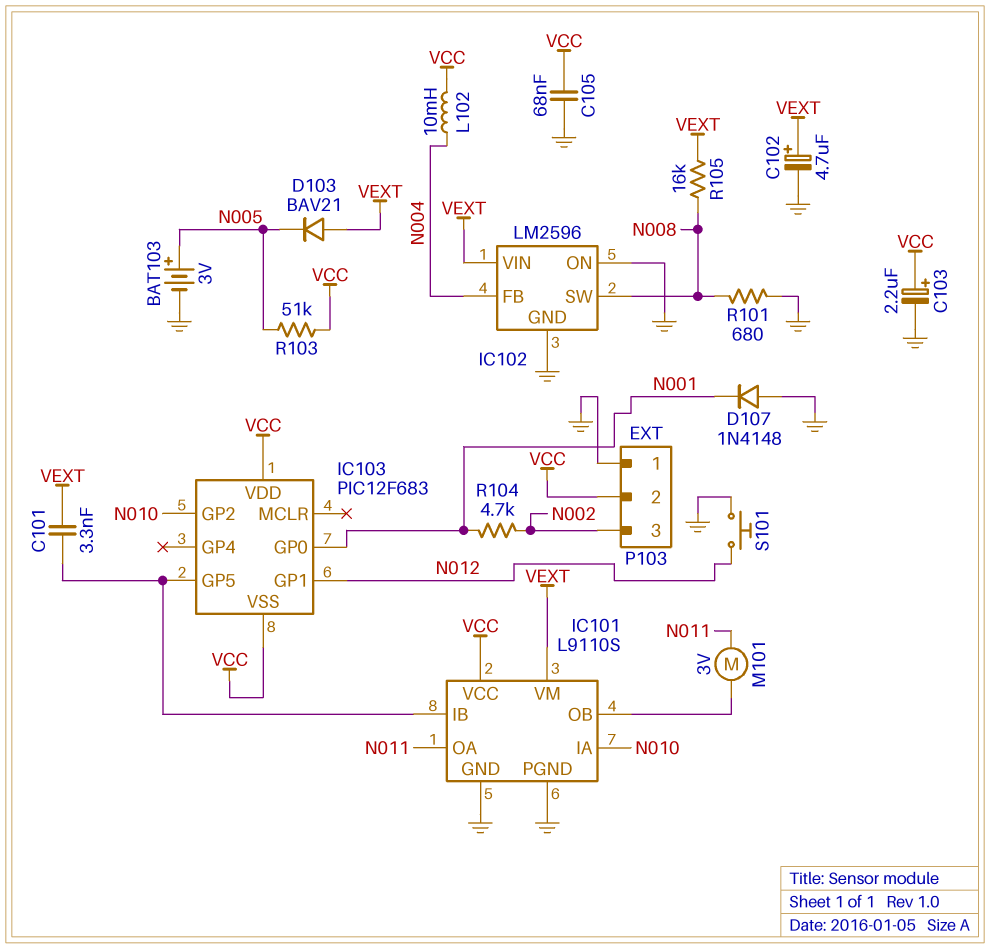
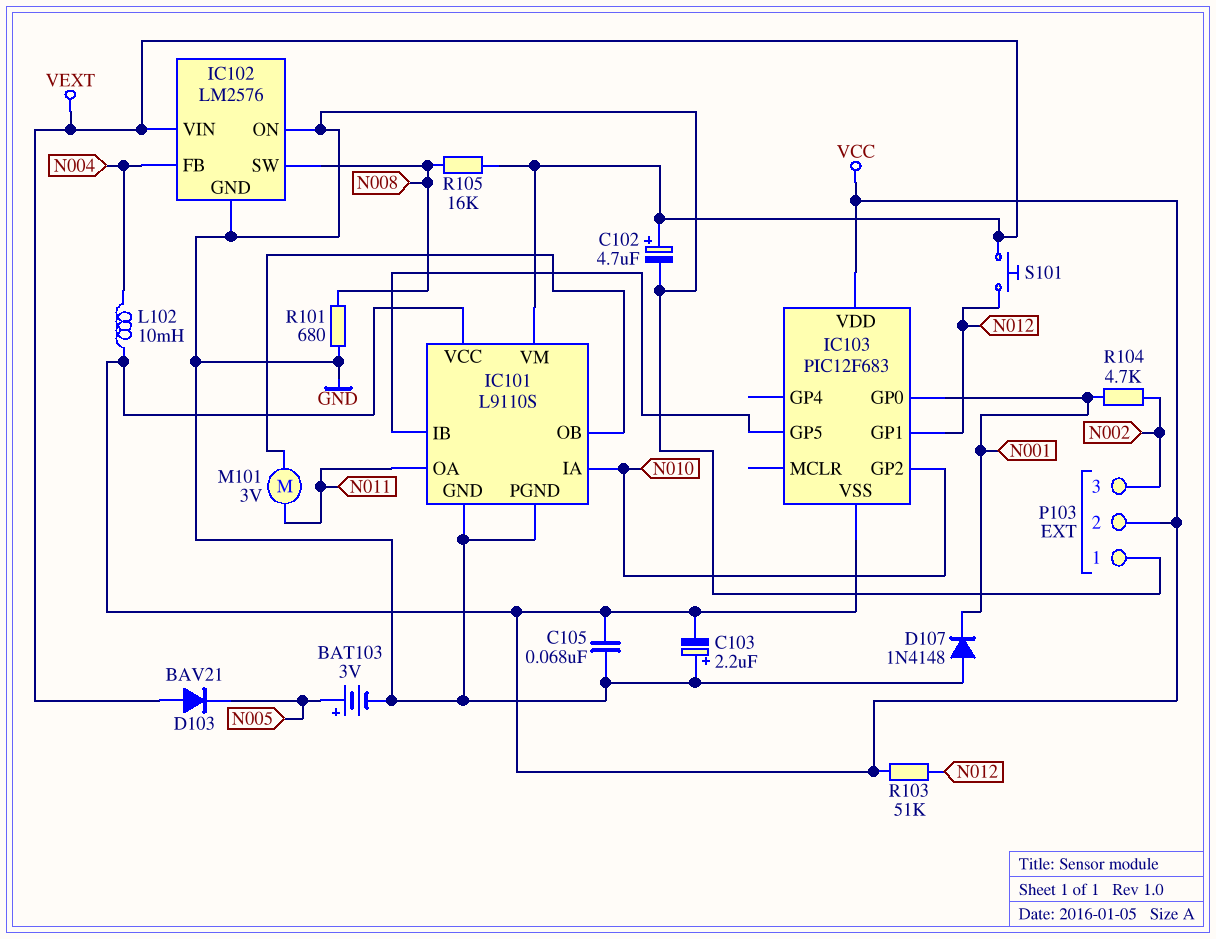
C101: 3.3nF (IC101/IB, VEXT) -> none
C103: 2.2uF (plus VCC, minus GND) -> 2.2uF (plus GND, minus VCC)
IC102: LM2596 -> LM2576
R103: 51k (N005, VCC) -> 51k (N012, VCC)
S101: button (GND, N012) -> button (N012, VEXT)

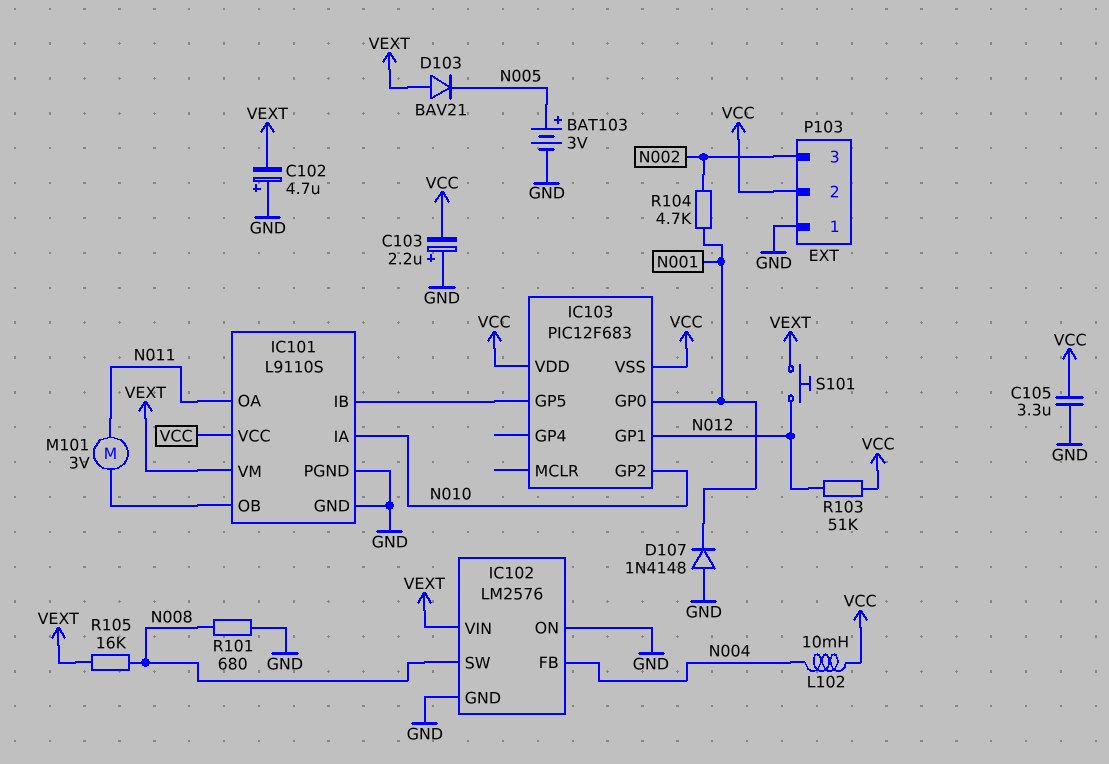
C102: 4.7uF (plus VEXT, minus GND) -> 4.7uF (plus GND, minus VEXT)
C105: 68nF (GND, VCC) -> 3.3uF (GND, VCC)

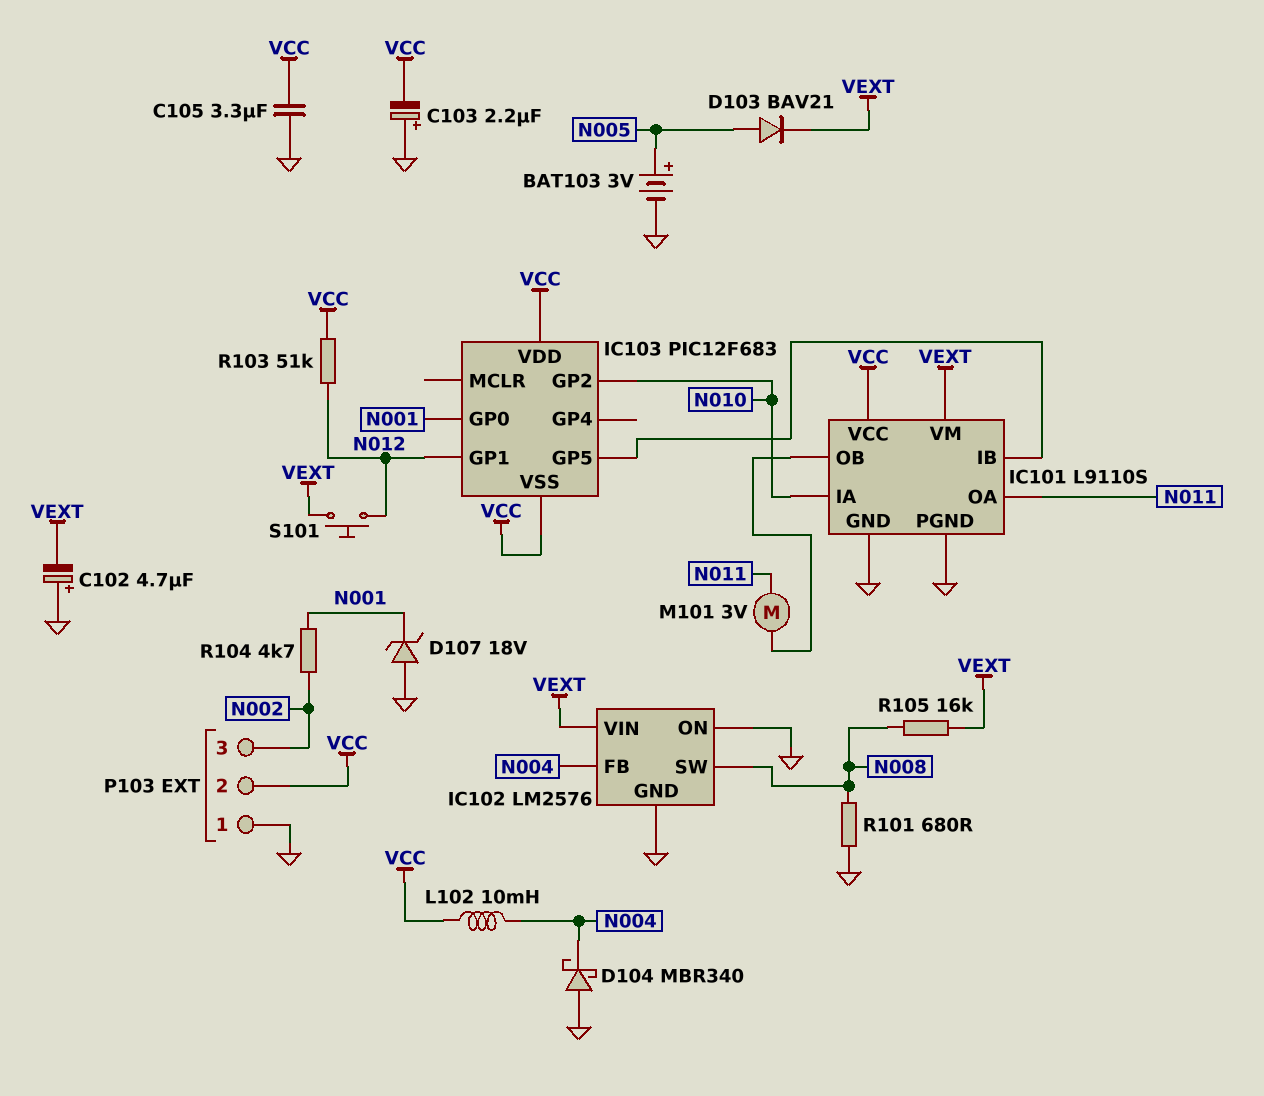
D103: diode BAV21 (A VEXT, K N005) -> diode BAV21 (A N005, K VEXT)
D104: none -> schottky MBR340 (A GND, K N004)
D107: diode 1N4148 (A GND, K N001) -> zener 18V (A GND, K N001)

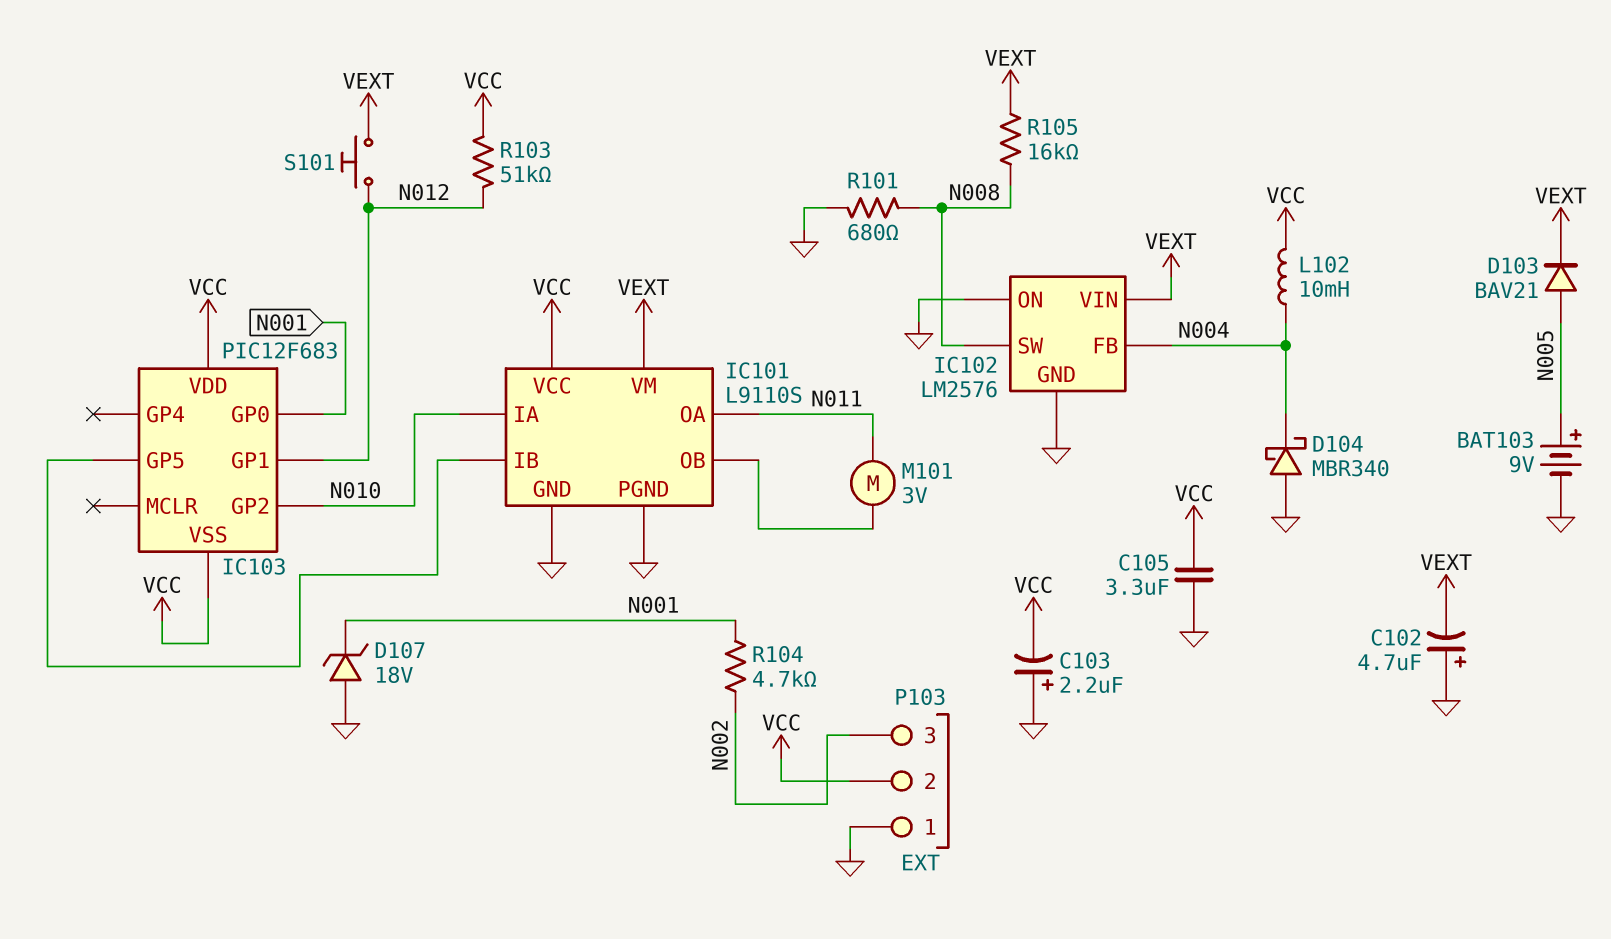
BAT103: 3V (plus N005, minus GND) -> 9V (plus N005, minus GND)

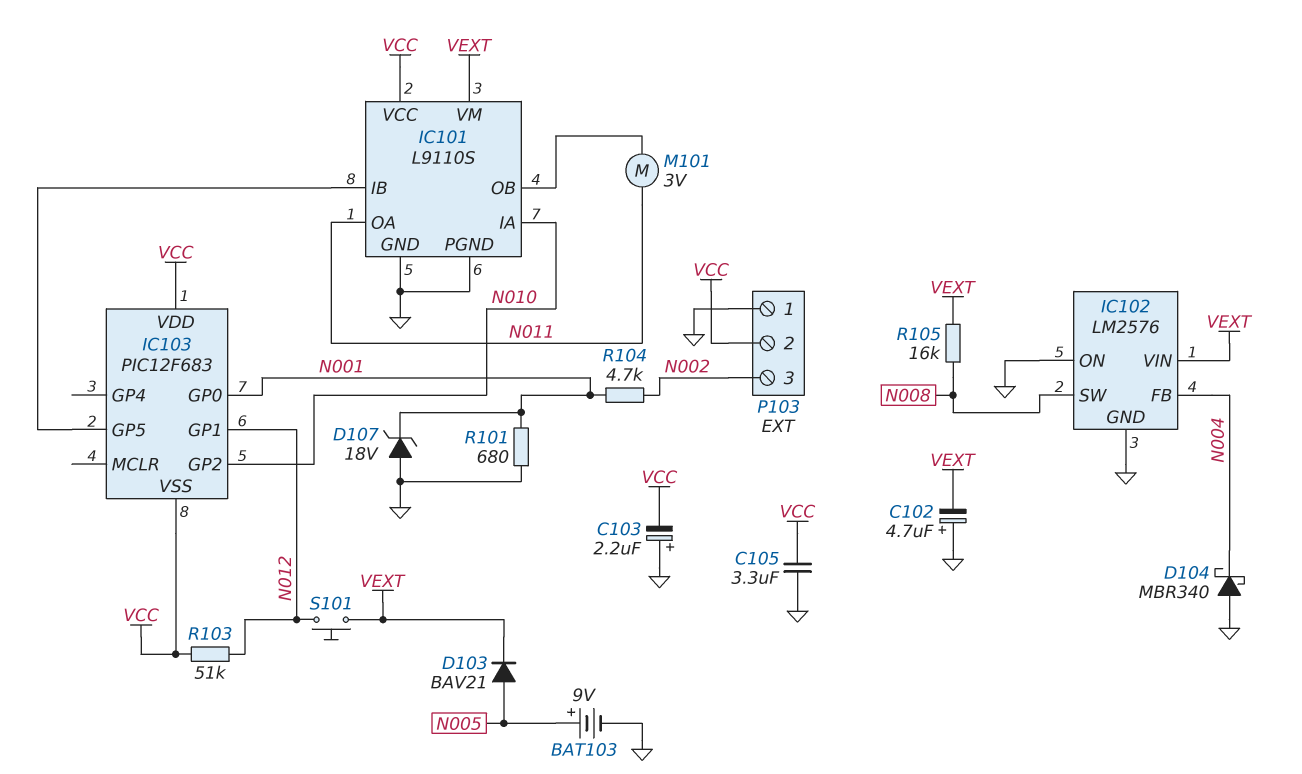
L102: 10mH (N004, VCC) -> none
R101: 680 (GND, N008) -> 680 (GND, N001)

